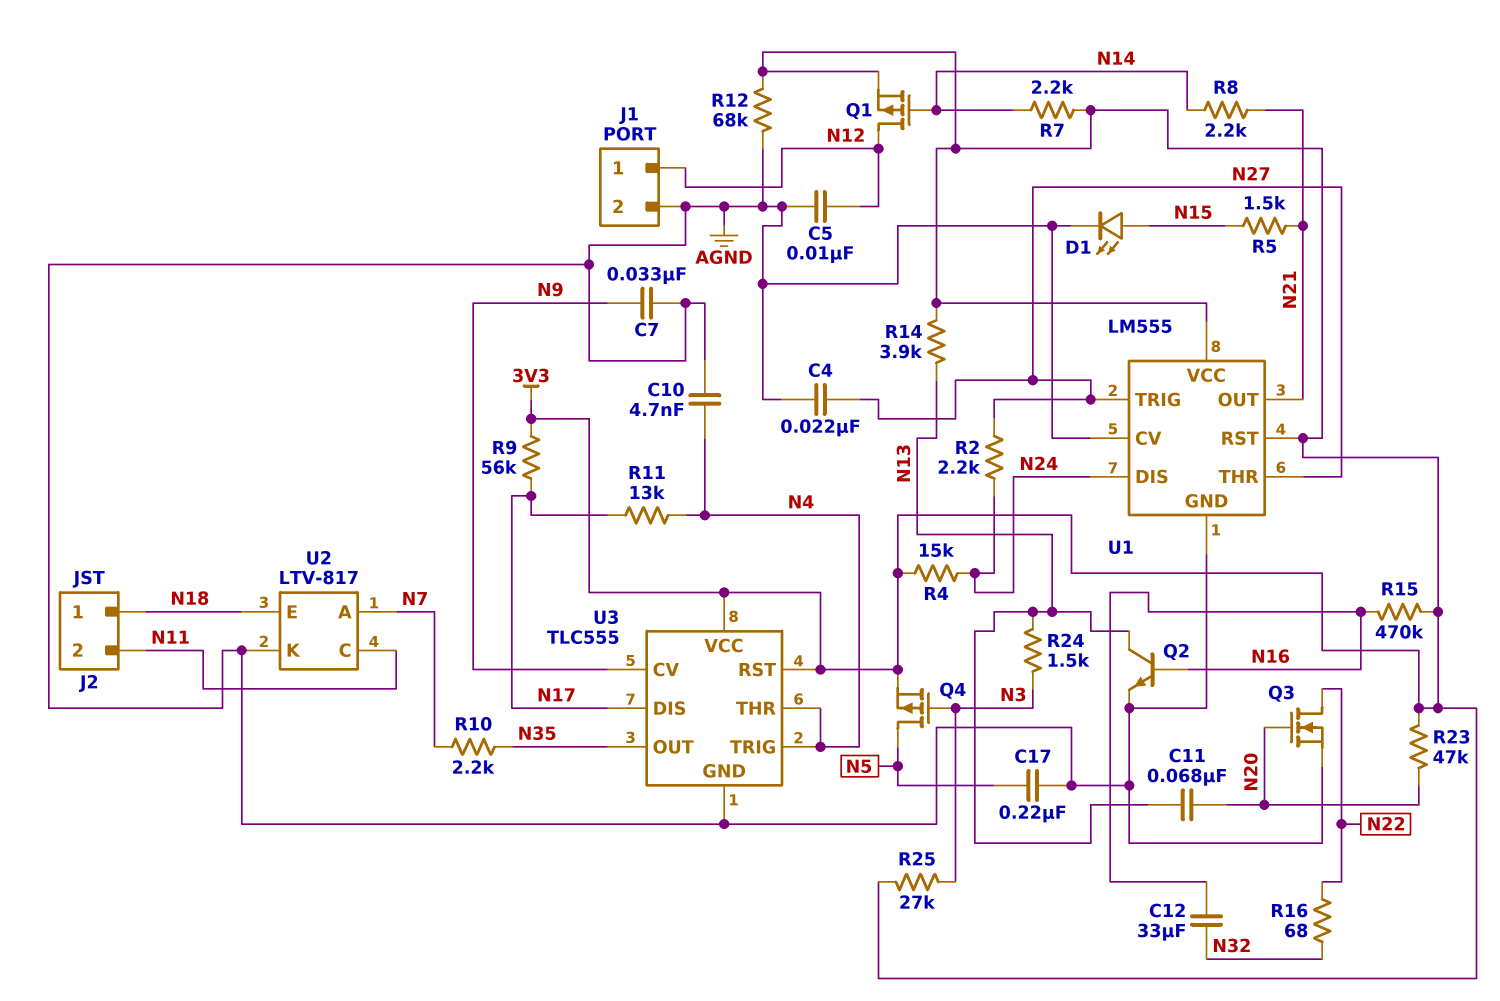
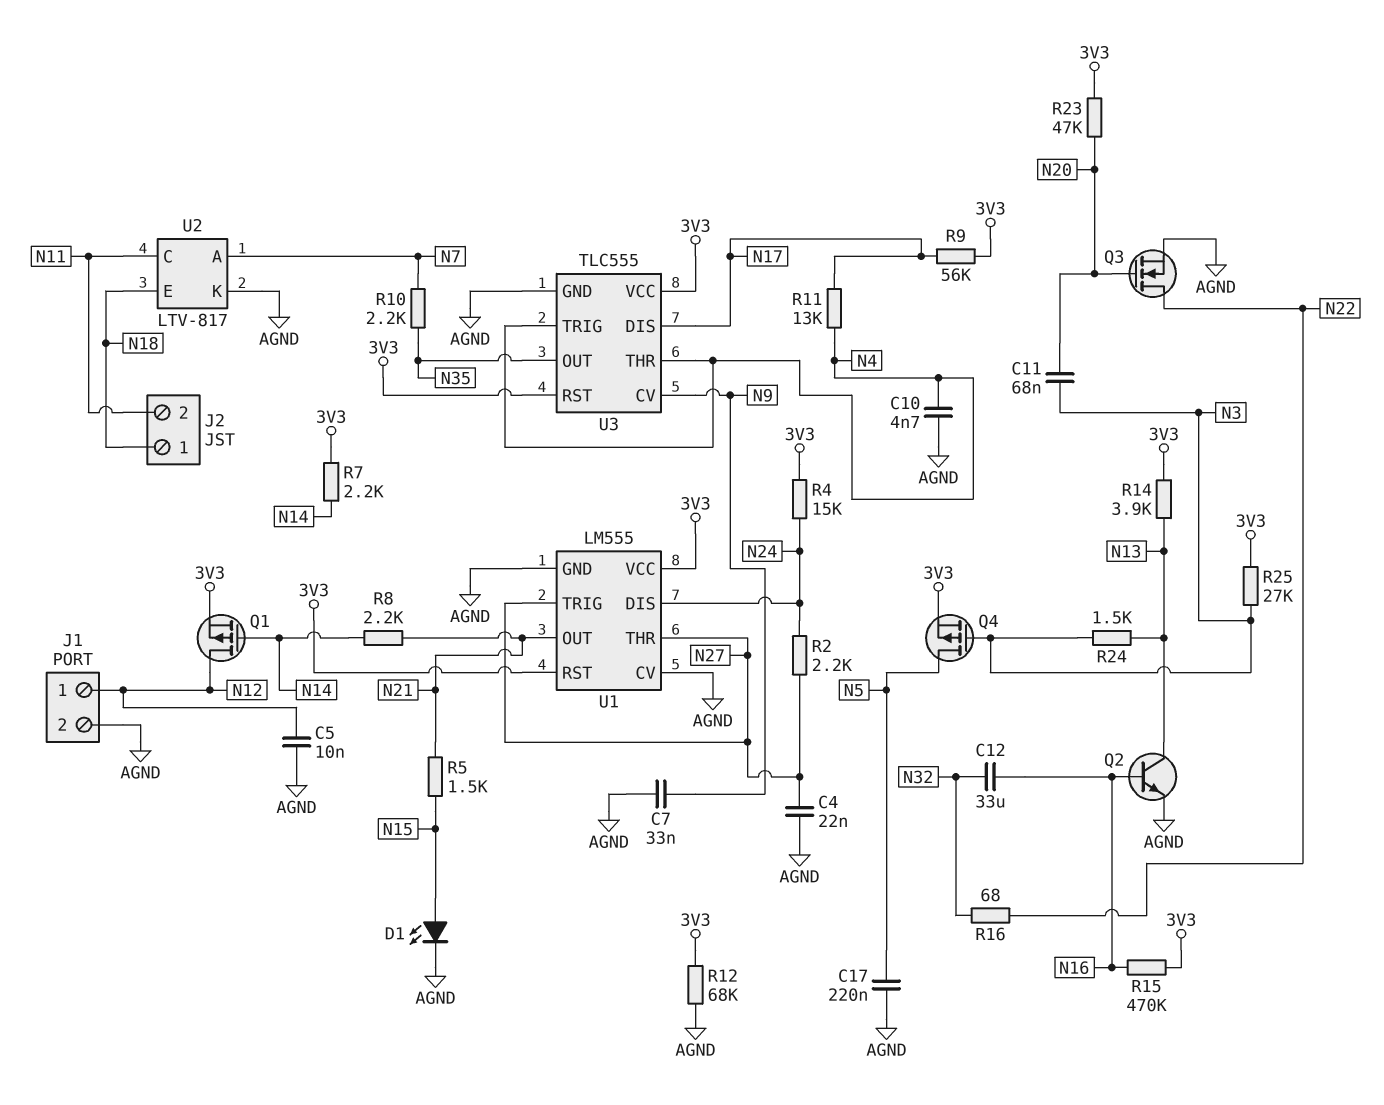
C11: 68nF (N13, N20) -> 68nF (N3, N20)

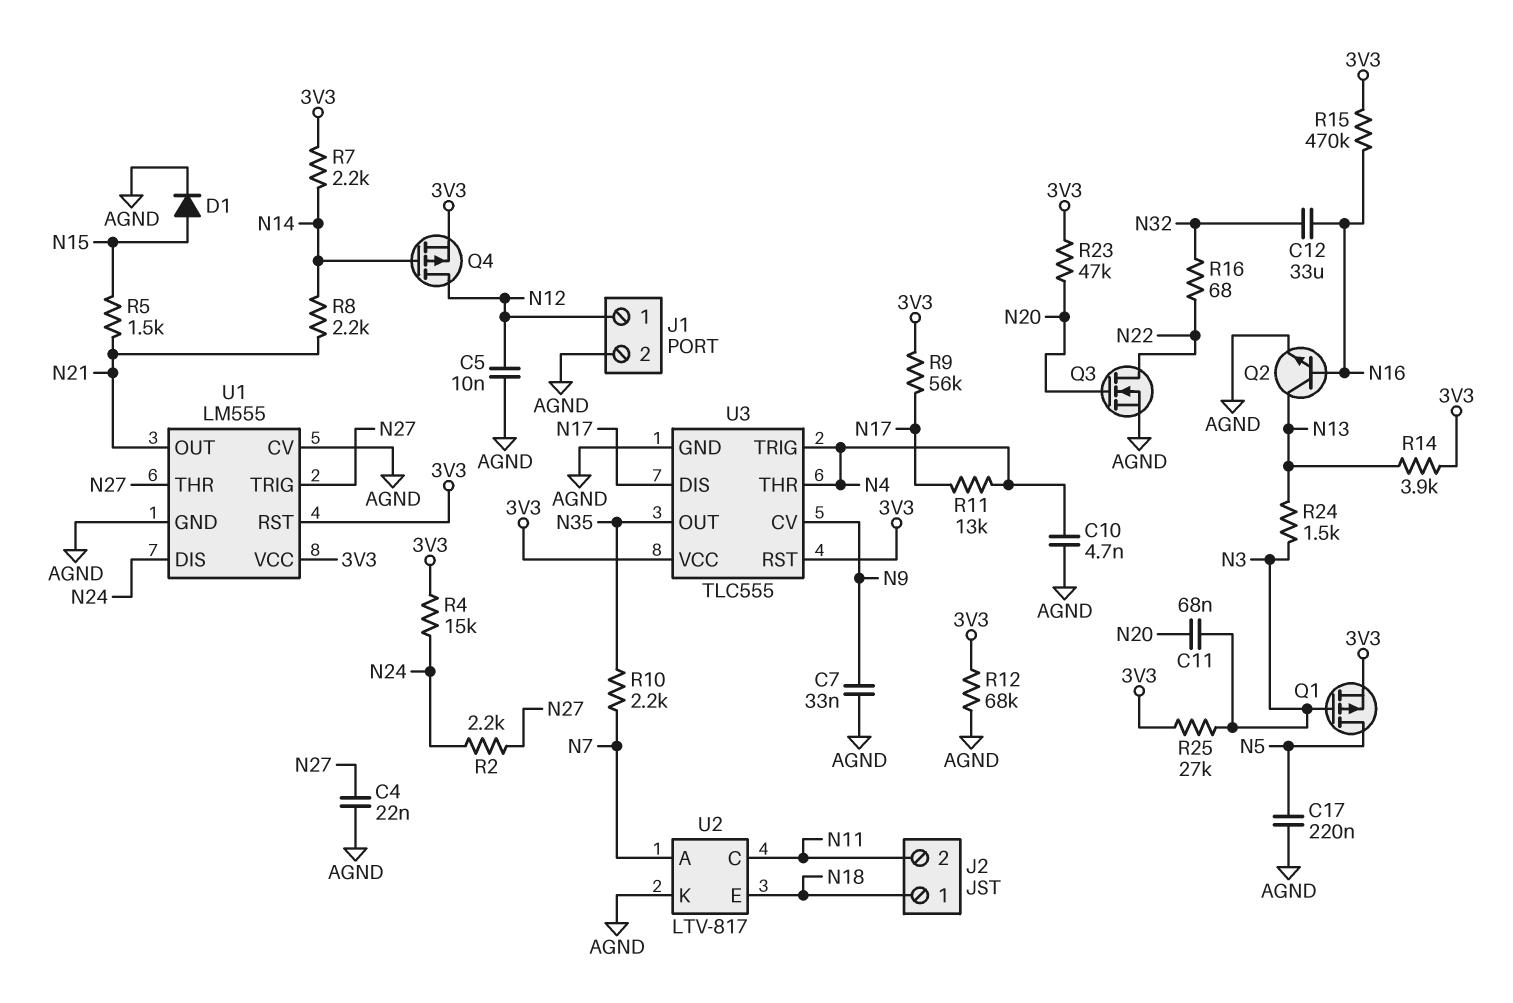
D1: LED (A N15, K AGND) -> diode (A N15, K AGND)
Q1: PMOS (G N14, D N12, S 3V3) -> PMOS (G N3, D N5, S 3V3)
Q4: PMOS (G N3, D N5, S 3V3) -> PMOS (G N14, D N12, S 3V3)

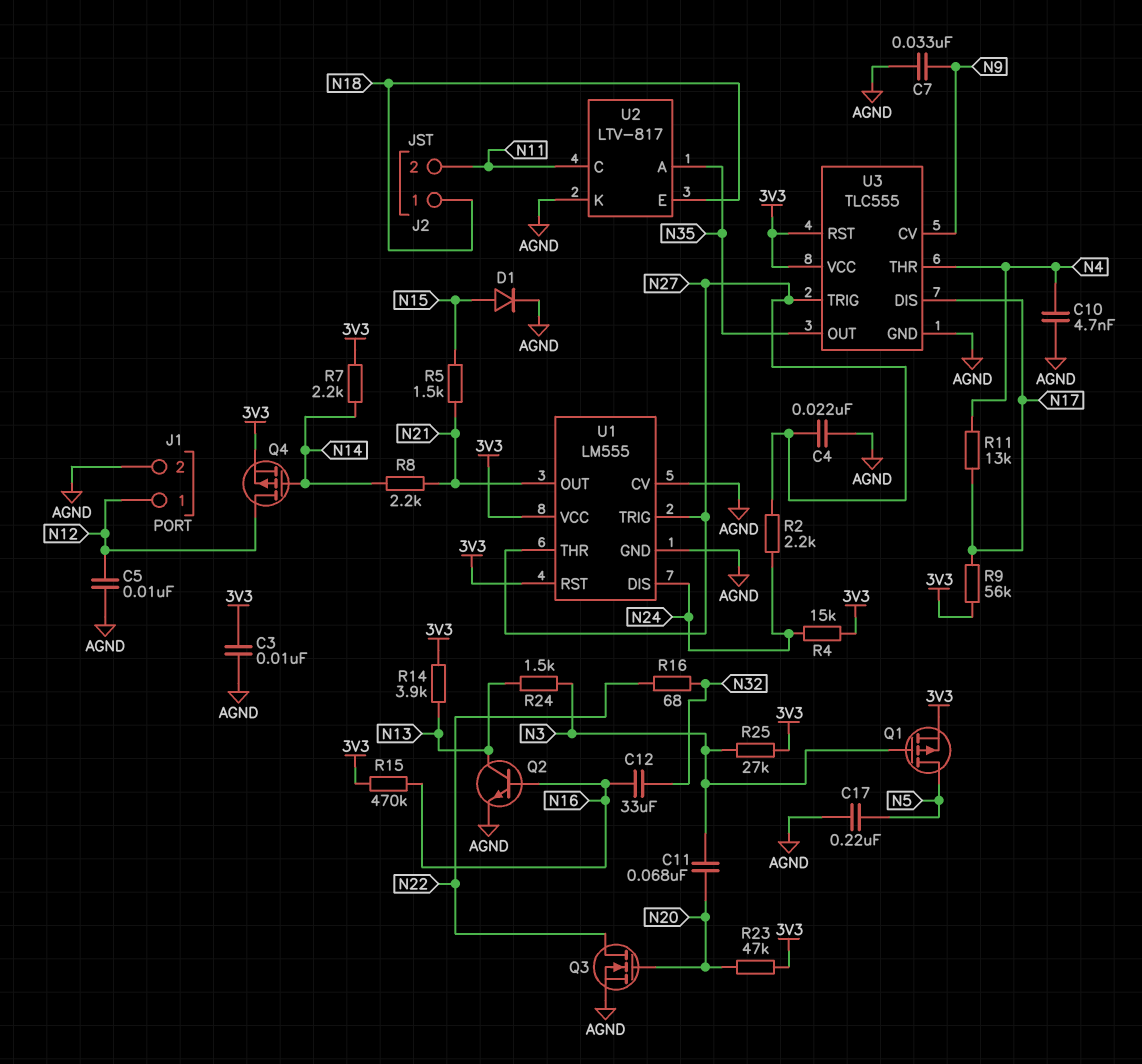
C3: none -> 10nF (3V3, AGND)
R10: 2.2k (N7, N35) -> none
R12: 68k (3V3, AGND) -> none
U2 pin A: N7 -> N35
U3 pin TRIG: N4 -> N27

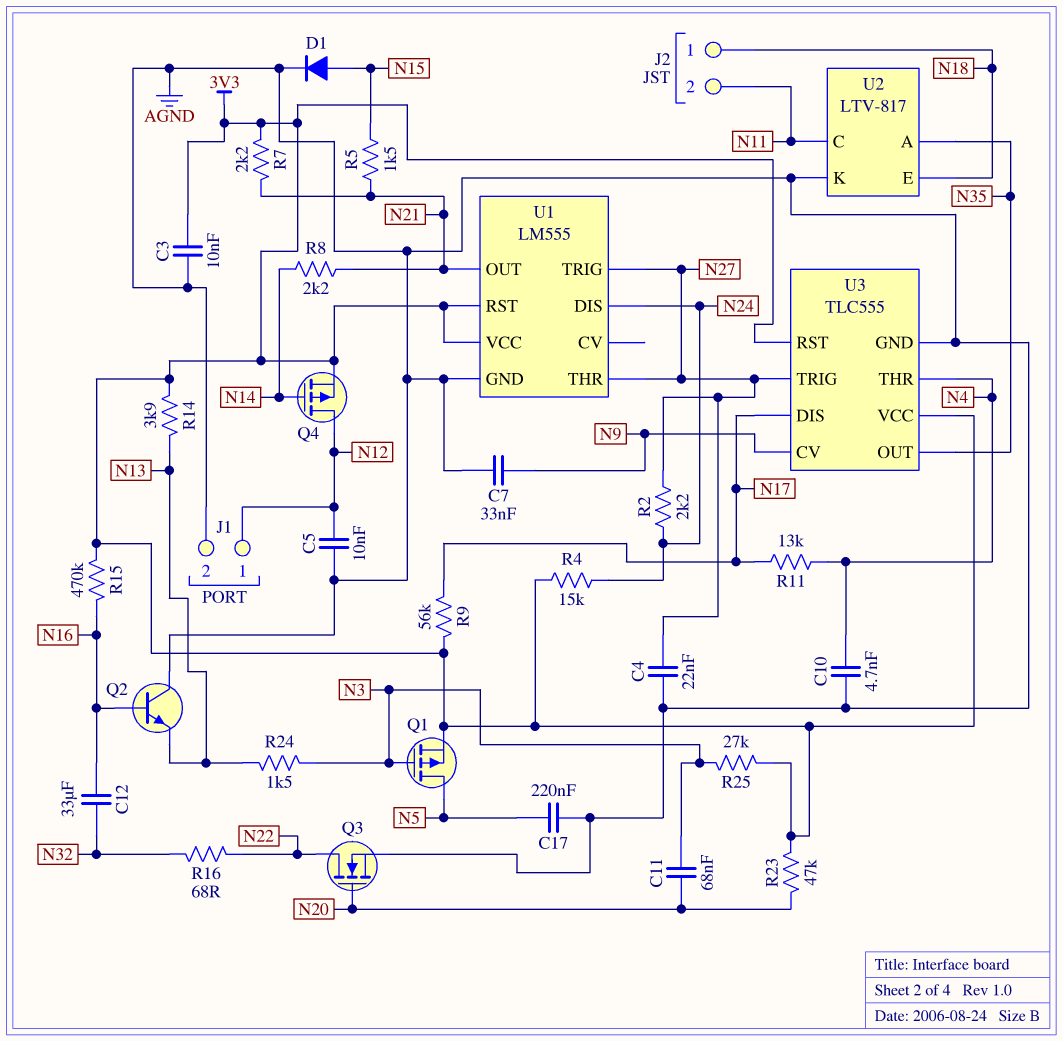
Q2: NPN (B N16, C N13, E AGND) -> NPN (B N16, C AGND, E N13)
R7: 2.2k (3V3, N14) -> 2.2k (3V3, N21)
U1 pin CV: AGND -> none

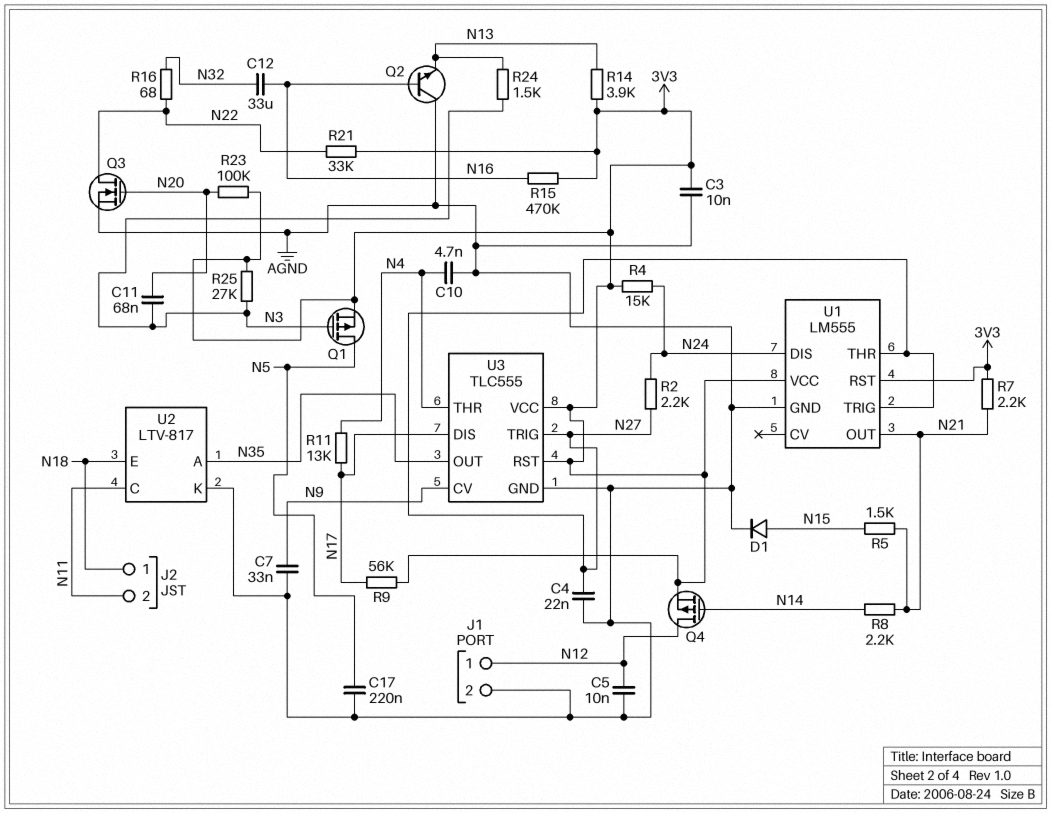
R21: none -> 33k (3V3, N22)
R23: 47k (3V3, N20) -> 100k (3V3, N20)

